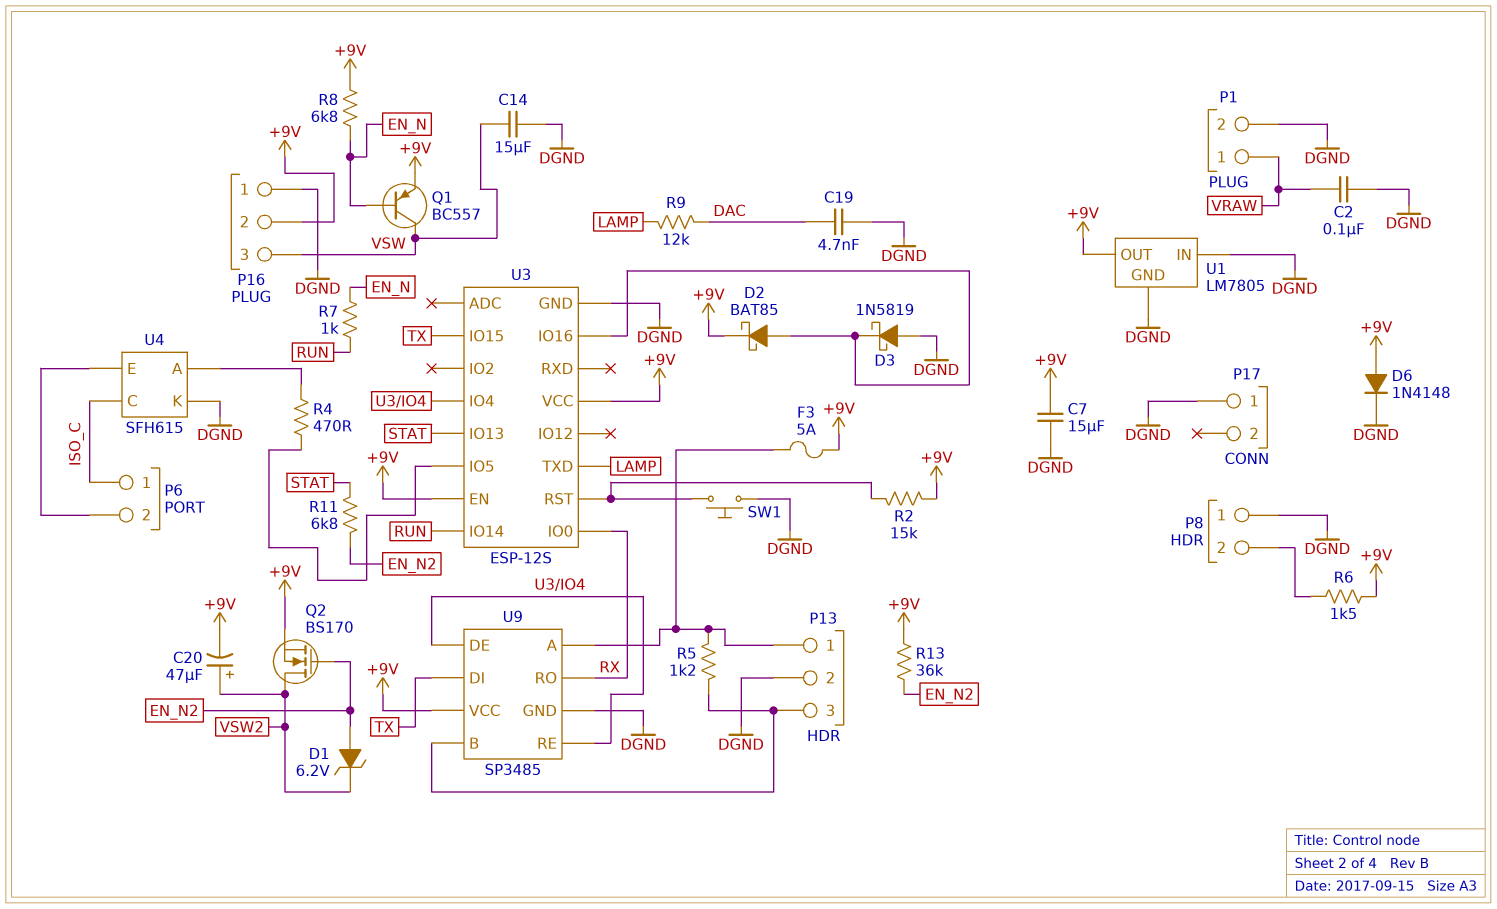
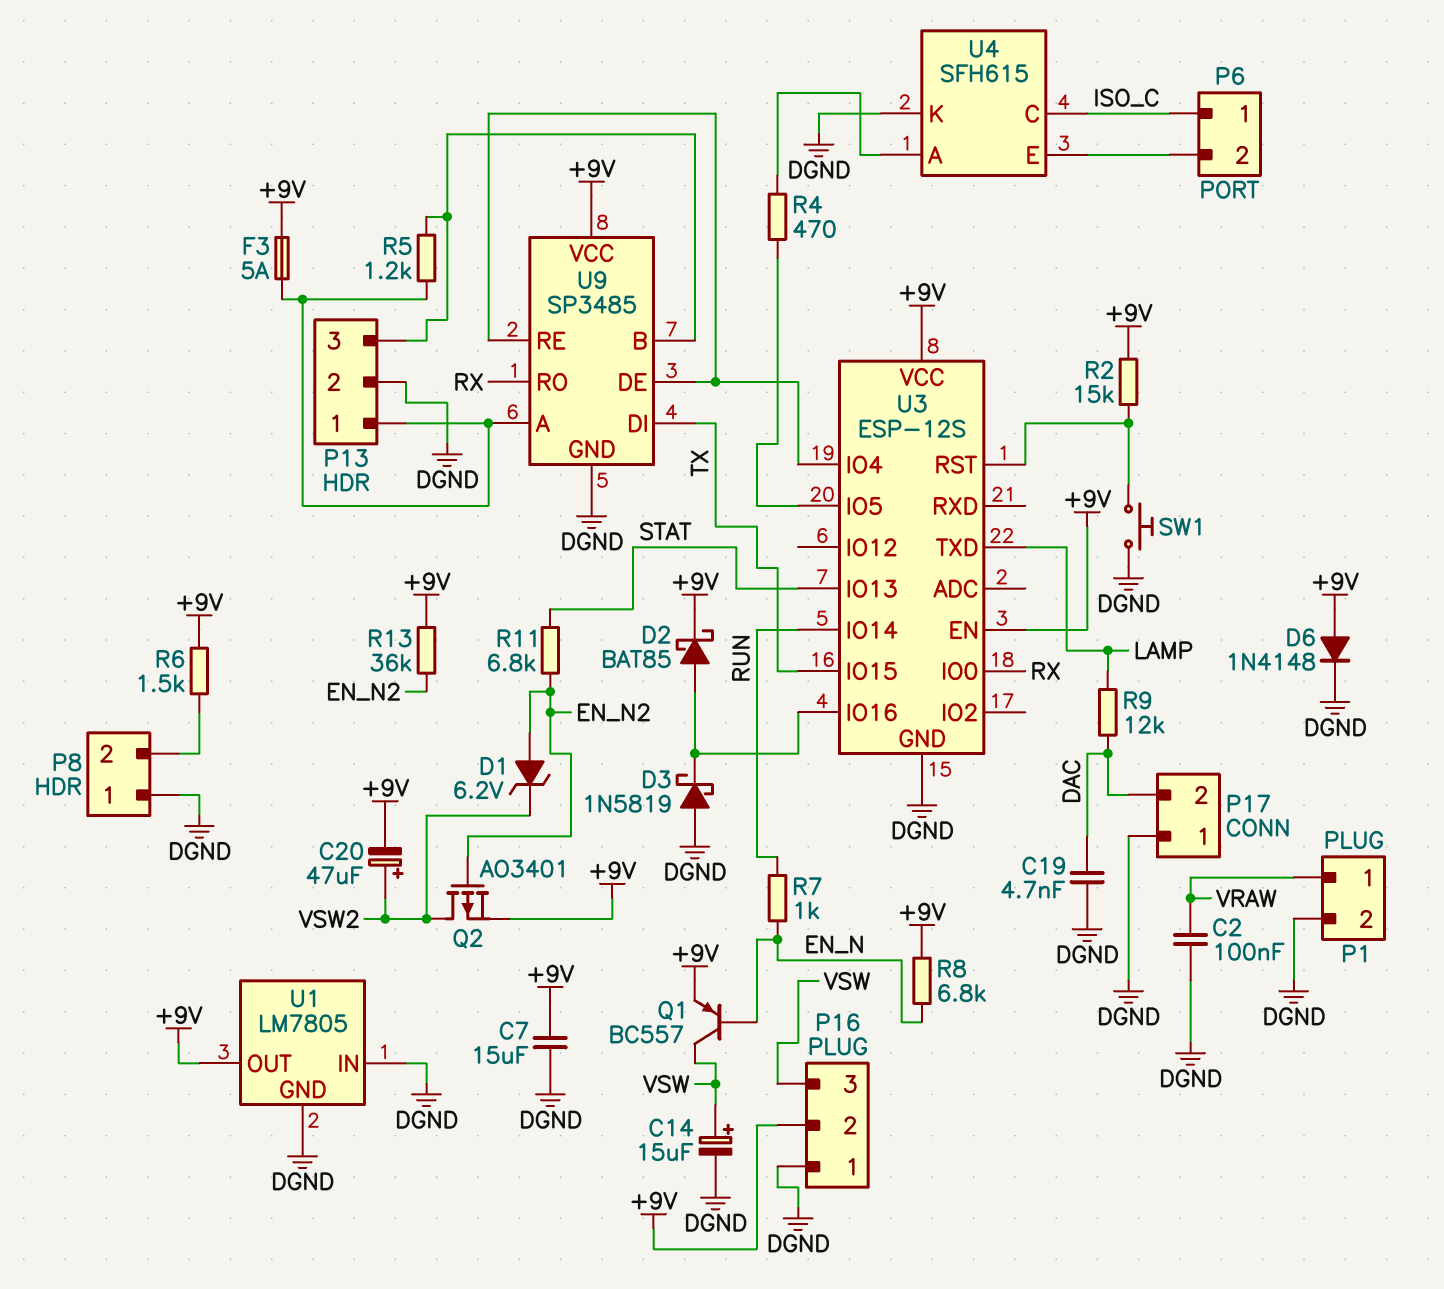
C14: 15uF (DGND, VSW) -> 15uF (plus VSW, minus DGND)
P17 pin 2: none -> DAC
Q2: NMOS BS170 (G EN_N2, D VSW2, S +9V) -> PMOS AO3401 (G EN_N2, D VSW2, S +9V)

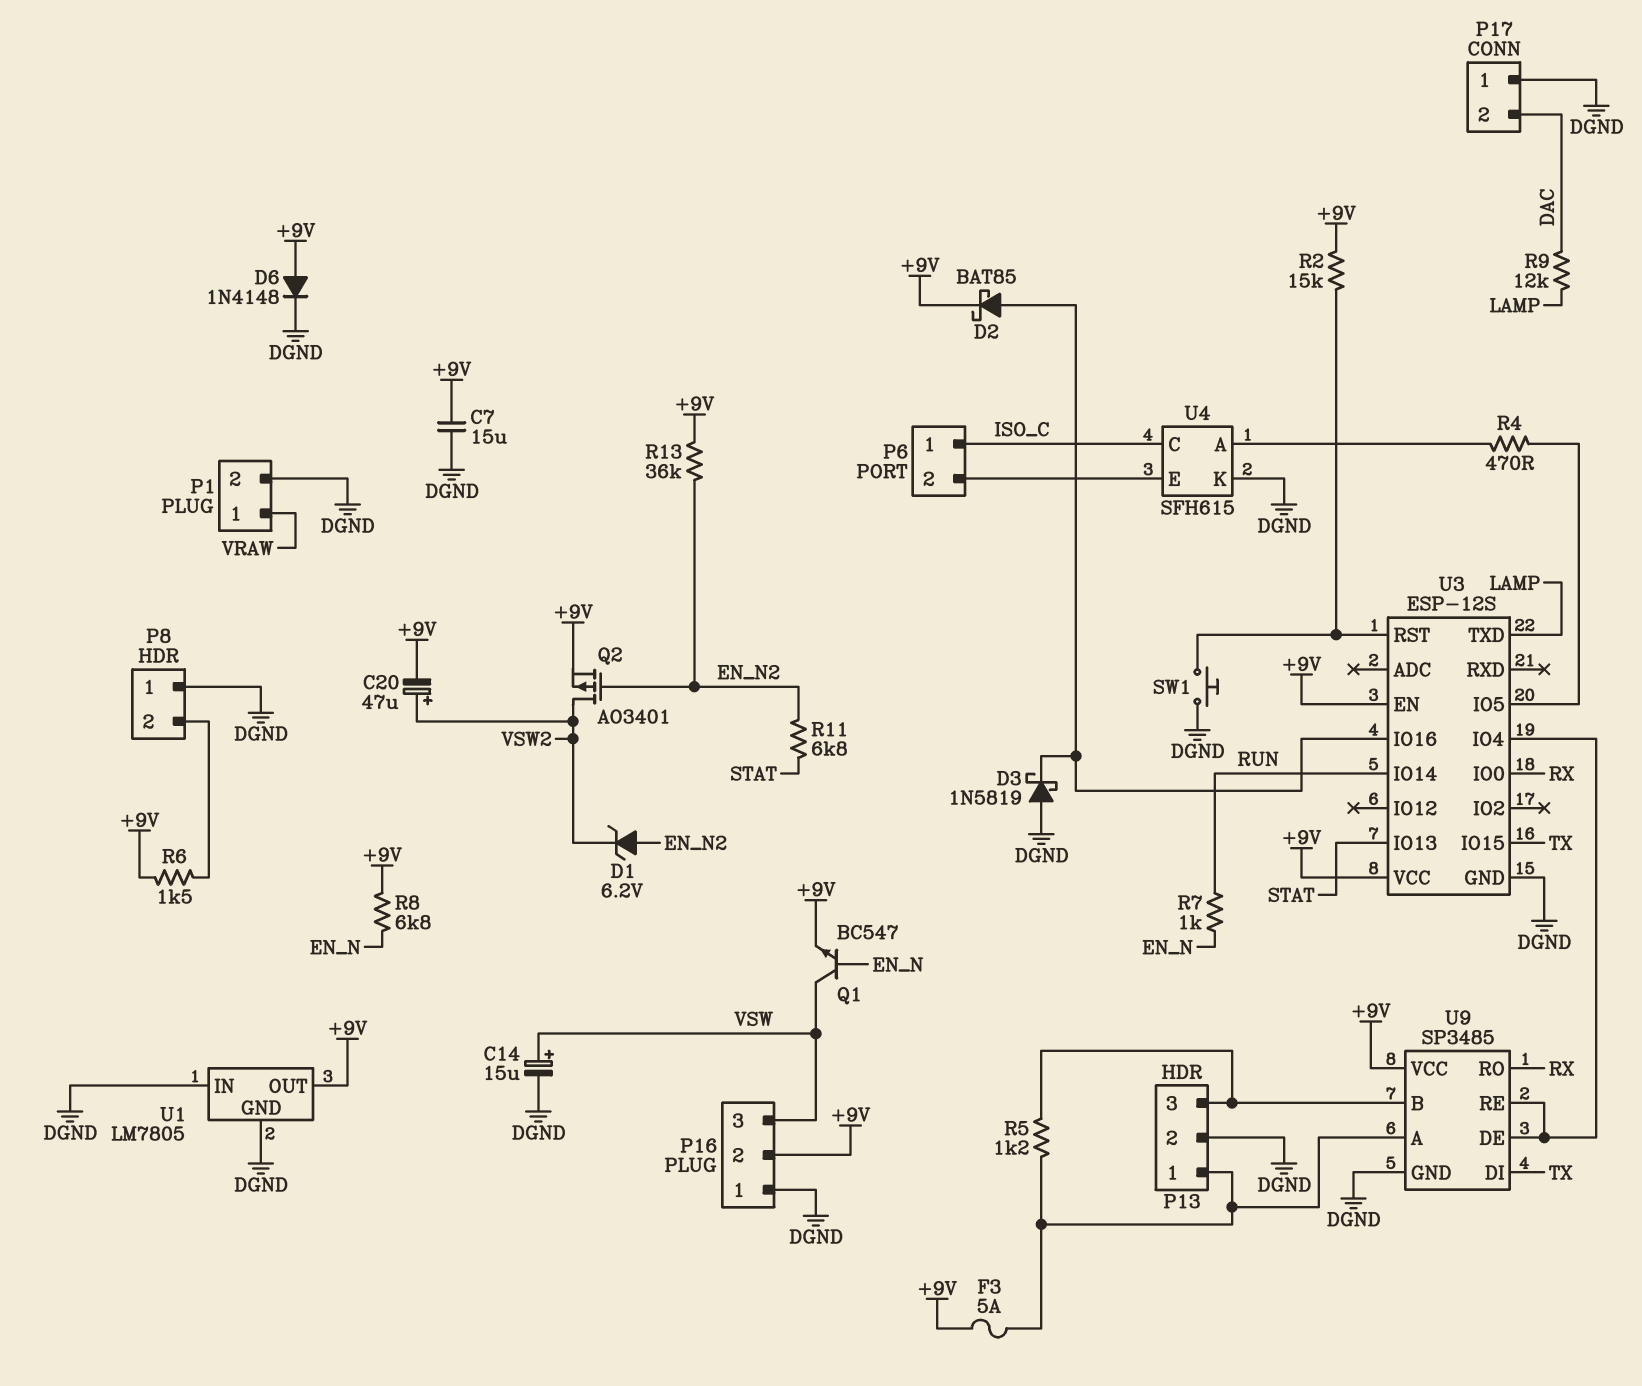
C2: 100nF (DGND, VRAW) -> none
C19: 4.7nF (DAC, DGND) -> none
Q1: PNP BC557 (B EN_N, C VSW, E +9V) -> NPN BC547 (B EN_N, C VSW, E +9V)

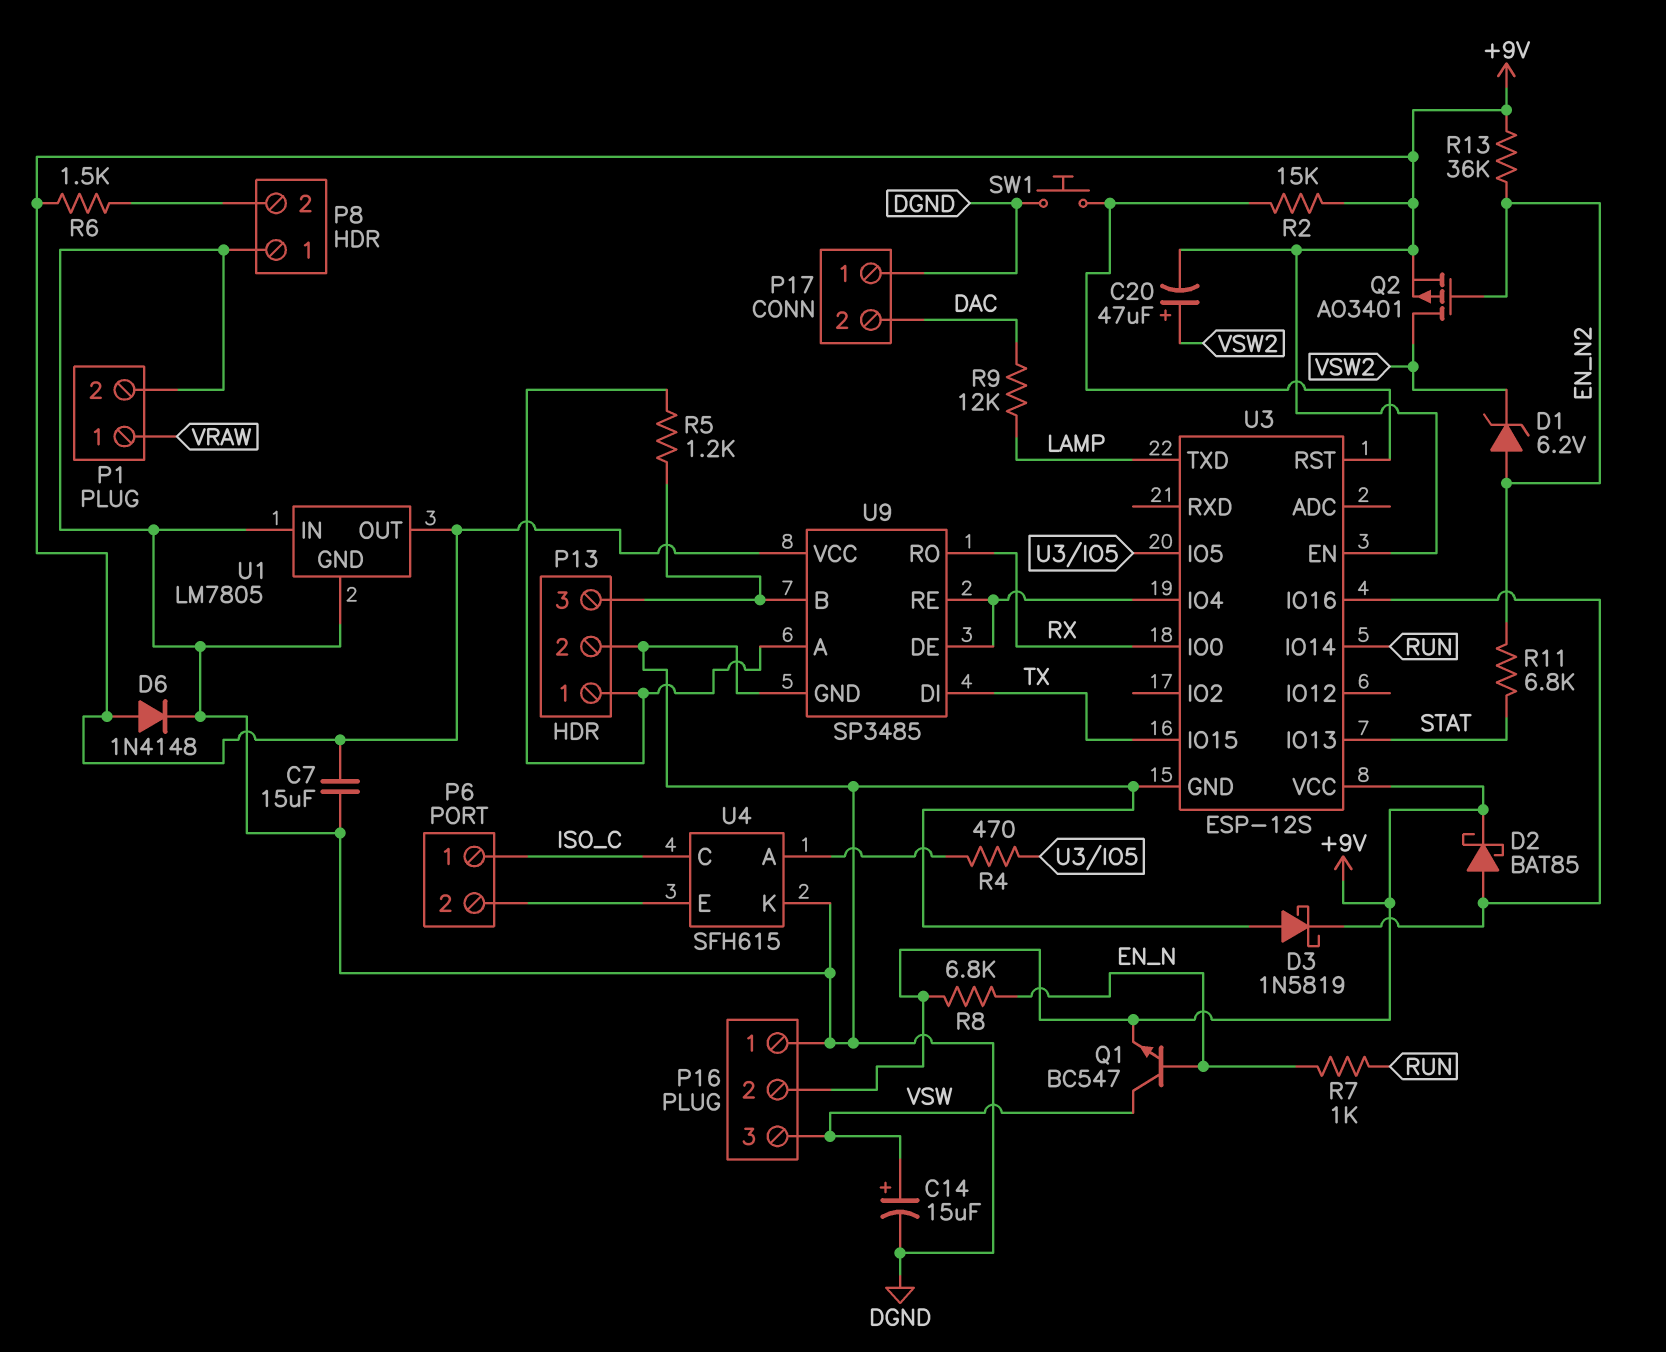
F3: 5A (+9V, P13/1) -> none

